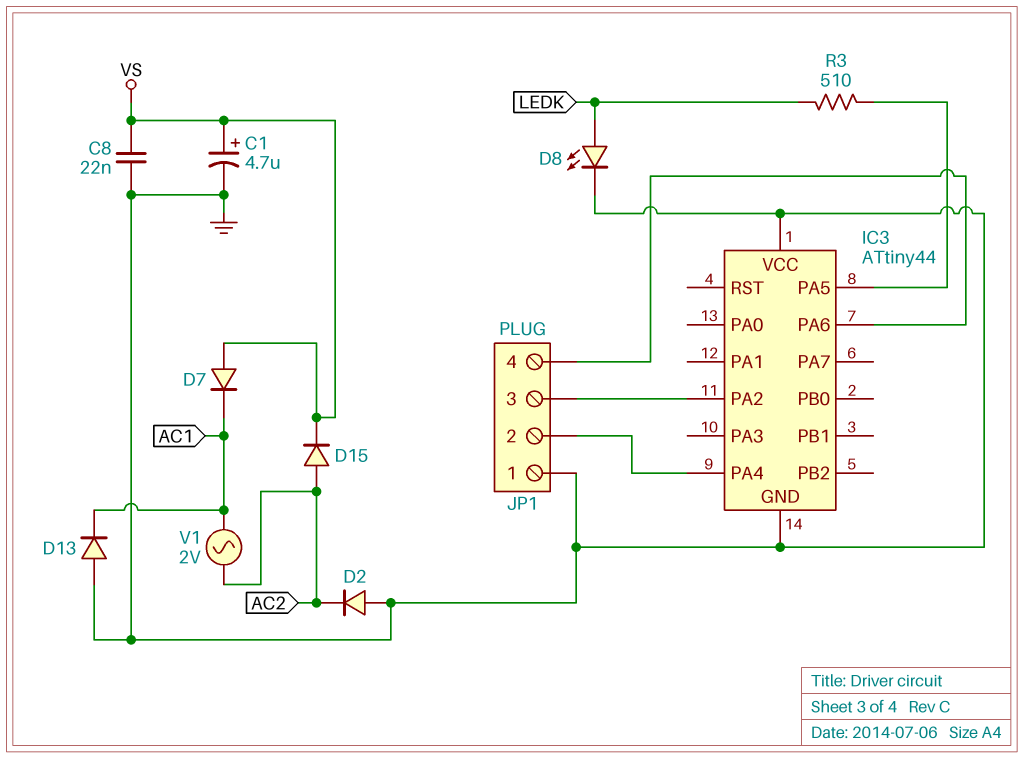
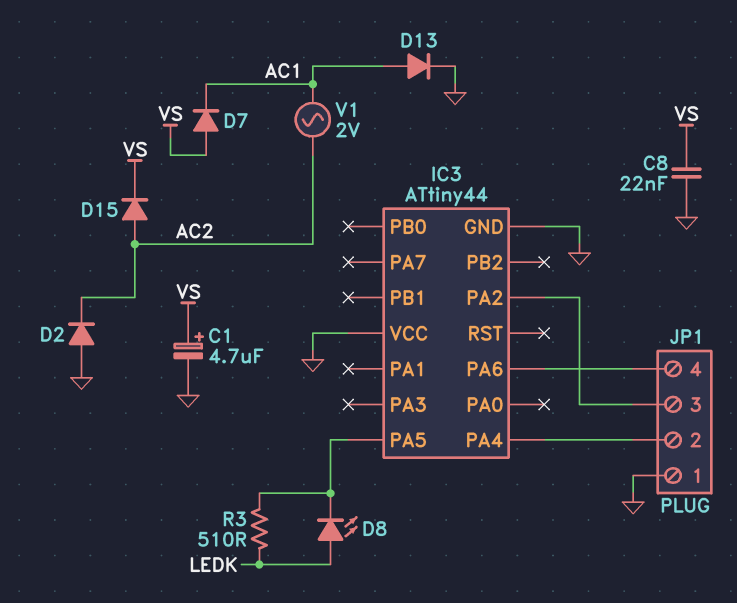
D8: LED (A LEDK, K GND) -> LED (A LEDK, K IC3/PA5)
D13: diode (A GND, K AC1) -> diode (A AC1, K GND)

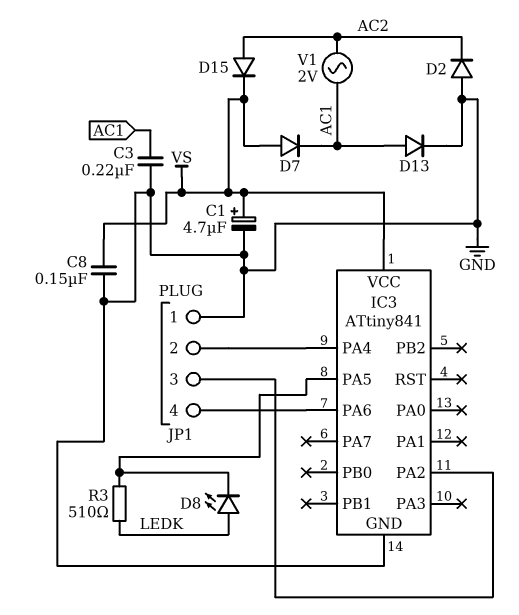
C3: none -> 220nF (AC1, GND)
C8: 22nF (GND, VS) -> 150nF (GND, VS)
IC3: ATtiny44 -> ATtiny841
IC3 pin VCC: GND -> VS

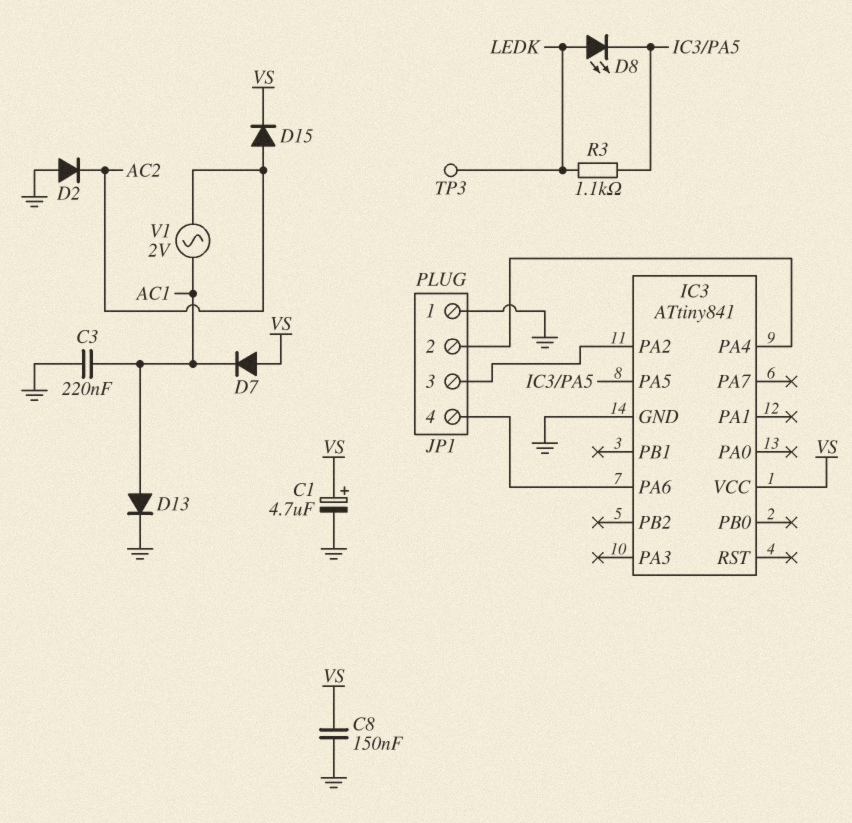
R3: 510 (IC3/PA5, LEDK) -> 1.1k (IC3/PA5, LEDK)
TP3: none -> test point (LEDK)

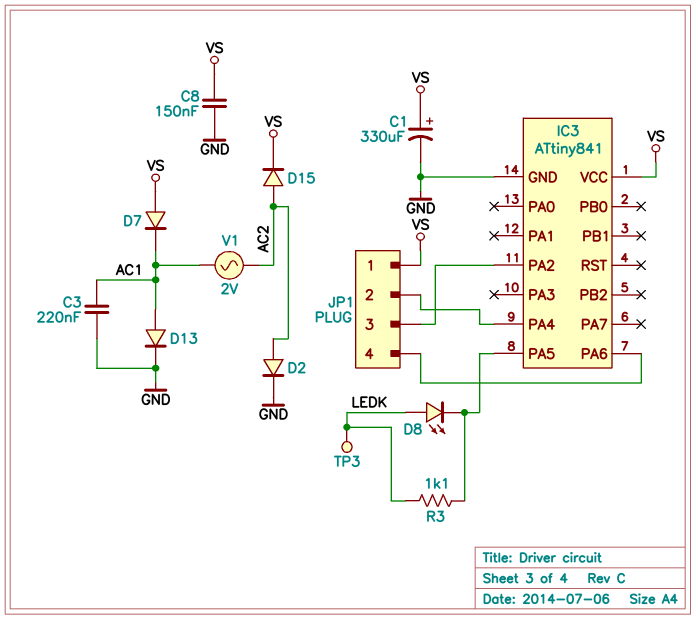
C1: 4.7uF (plus VS, minus GND) -> 330uF (plus VS, minus GND)
D2: diode (A GND, K AC2) -> diode (A AC2, K GND)
JP1 pin 1: GND -> VS

